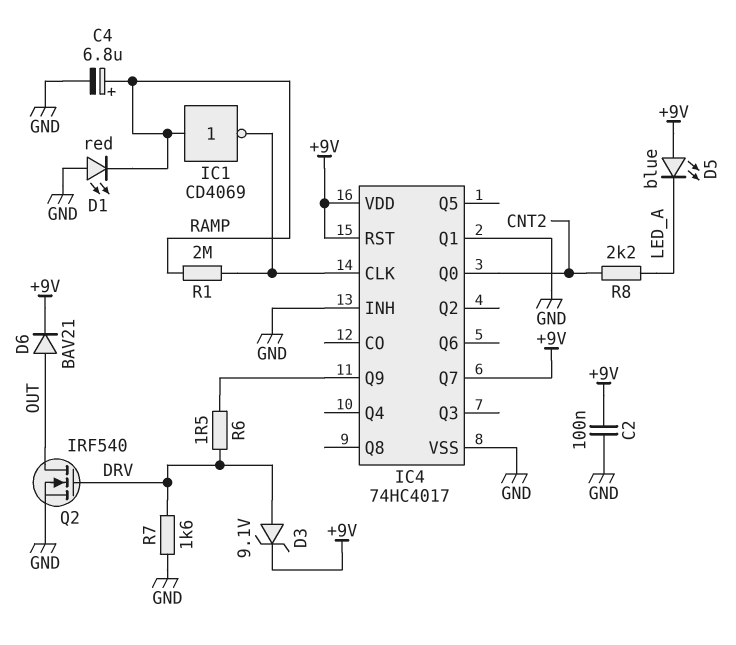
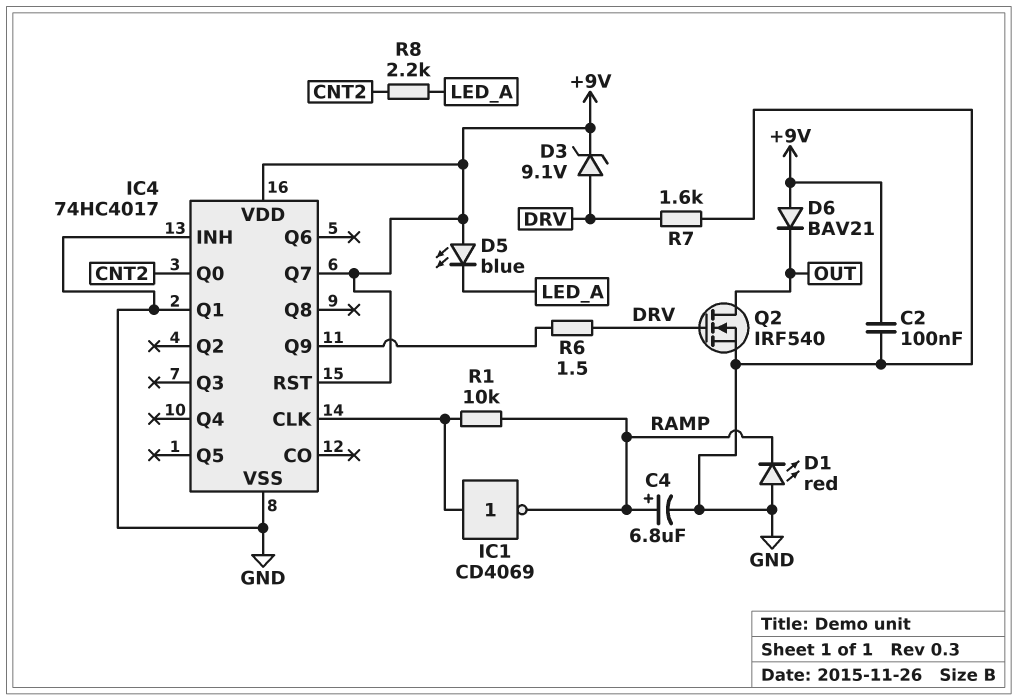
D6: diode BAV21 (A OUT, K +9V) -> diode BAV21 (A +9V, K OUT)
IC1: NOT CD4069 (in RAMP, out IC4/CLK) -> NOT CD4069 (in IC4/CLK, out RAMP)
R1: 2M (IC4/CLK, RAMP) -> 10k (IC4/CLK, RAMP)

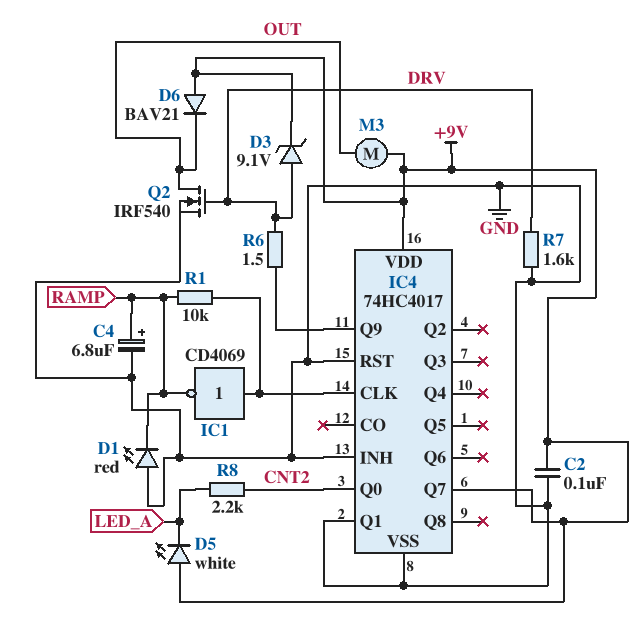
D5: LED blue (A +9V, K LED_A) -> LED white (A +9V, K LED_A)
IC4 pin RST: +9V -> GND
M3: none -> motor (+9V, OUT)

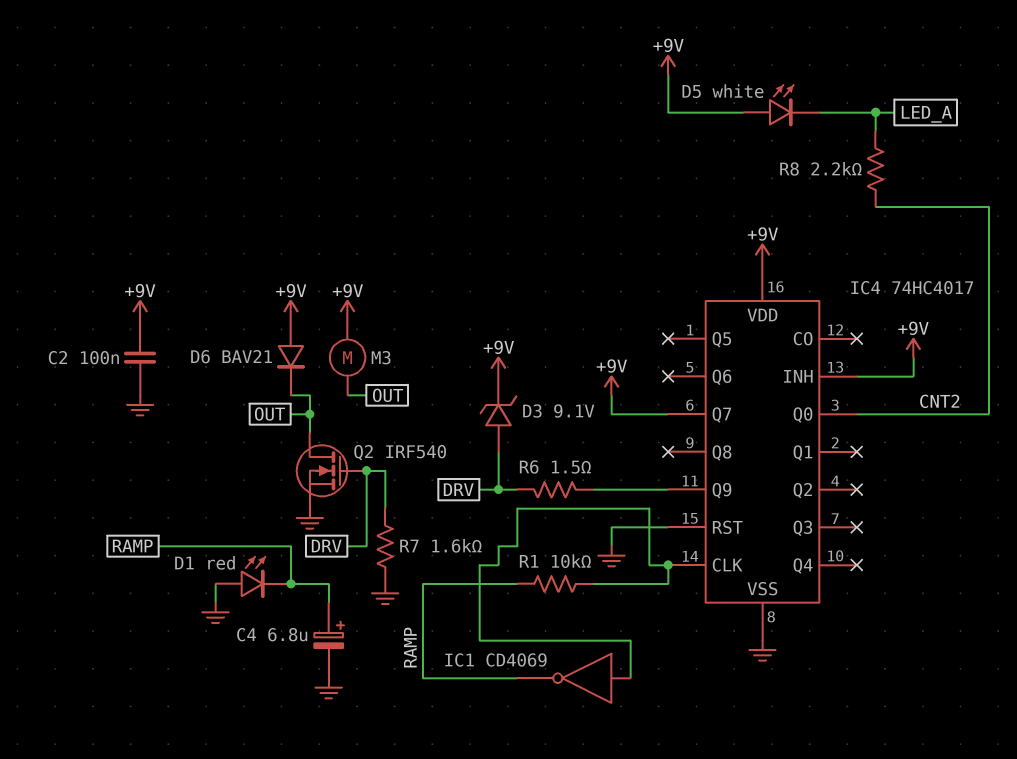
IC4 pin INH: GND -> +9V
IC4 pin Q1: GND -> none

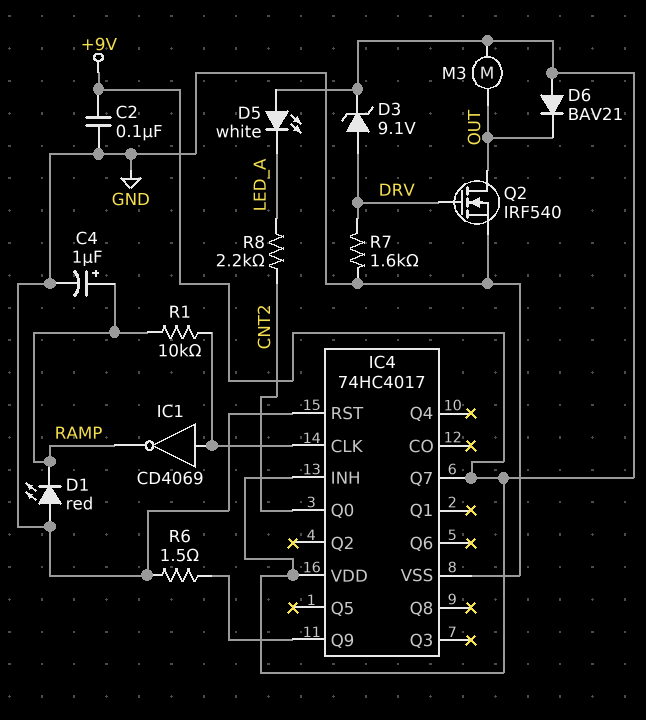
C4: 6.8uF (plus RAMP, minus GND) -> 1uF (plus RAMP, minus GND)
R6: 1.5 (DRV, IC4/Q9) -> 1.5 (GND, IC4/Q9)

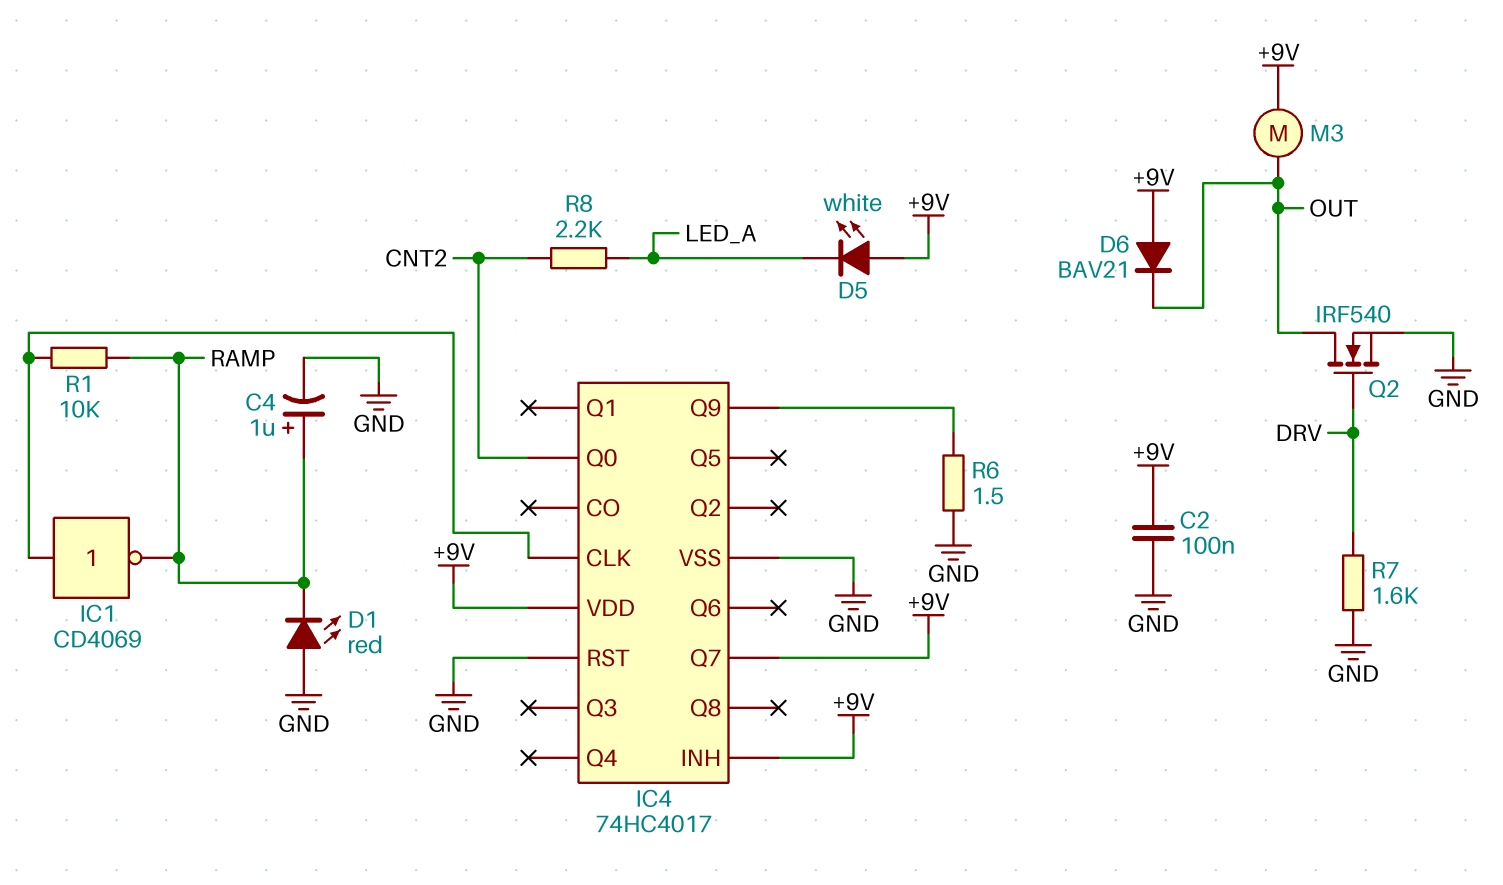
D3: zener 9.1V (A DRV, K +9V) -> none

